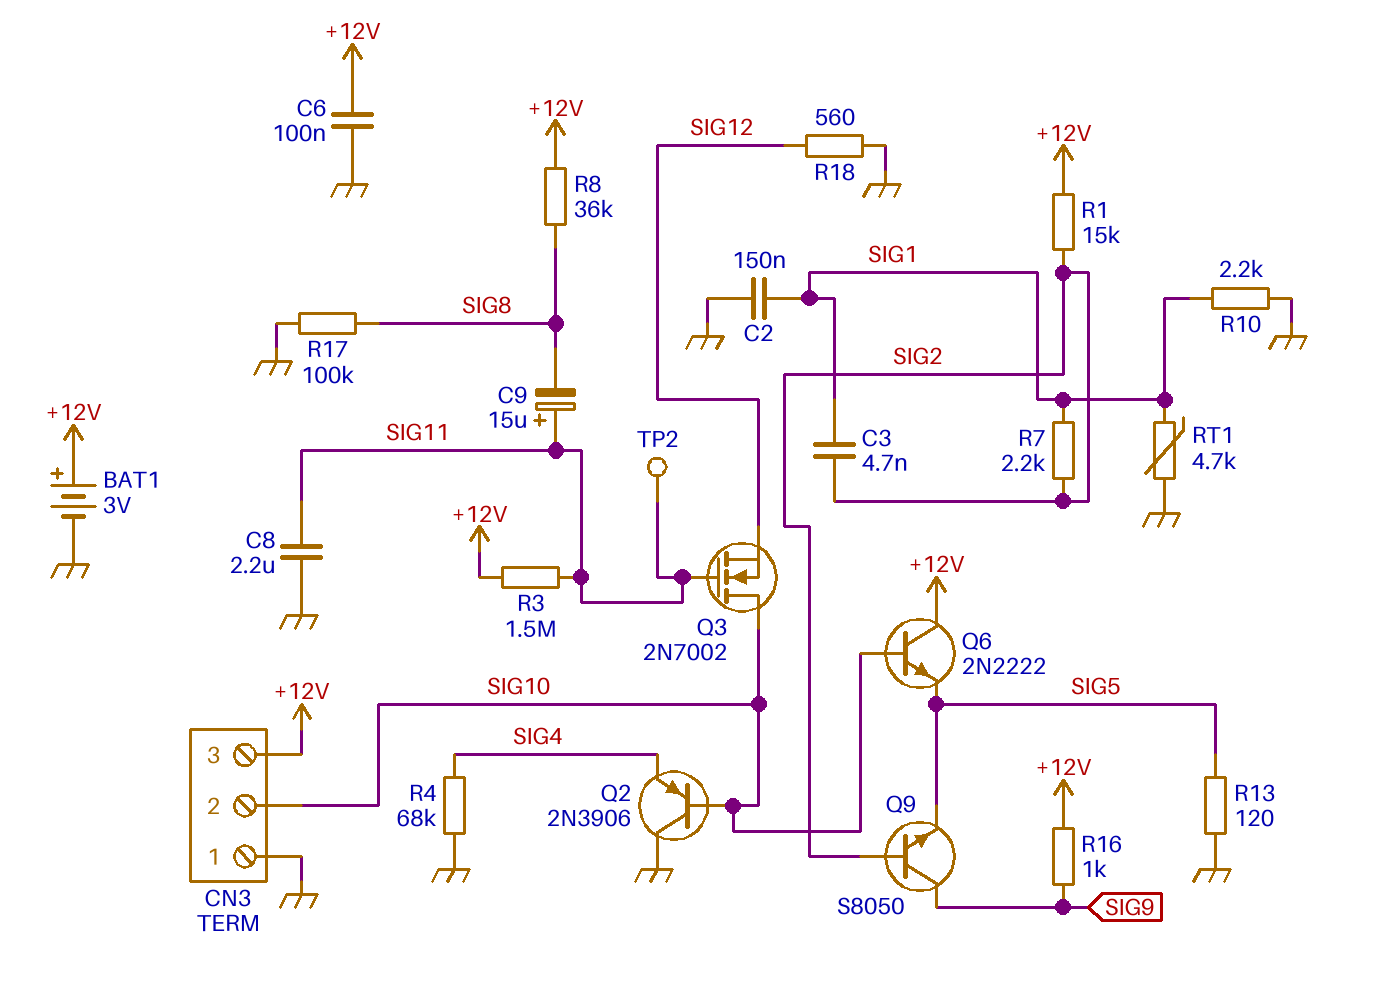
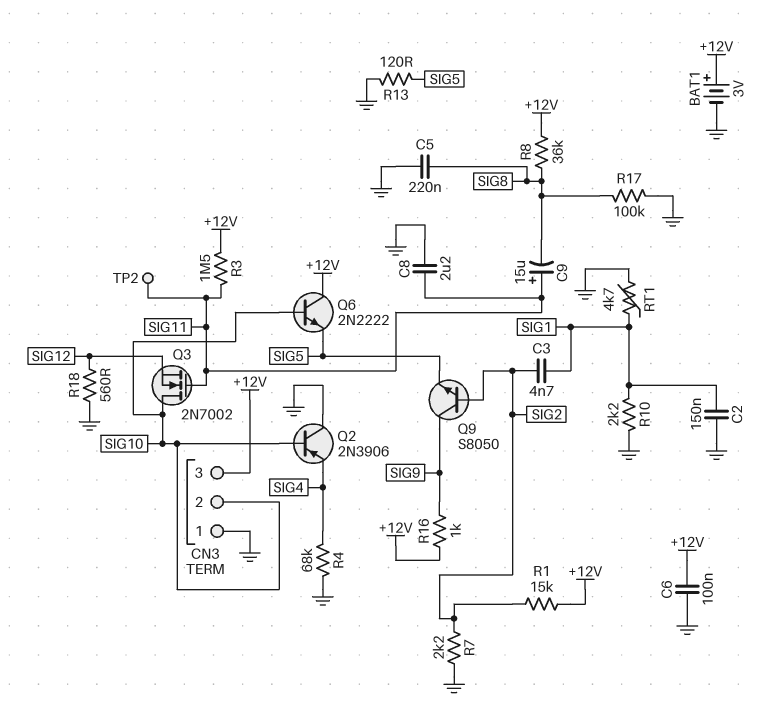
C5: none -> 220nF (GND, SIG8)
R7: 2.2k (SIG1, SIG2) -> 2.2k (GND, SIG2)

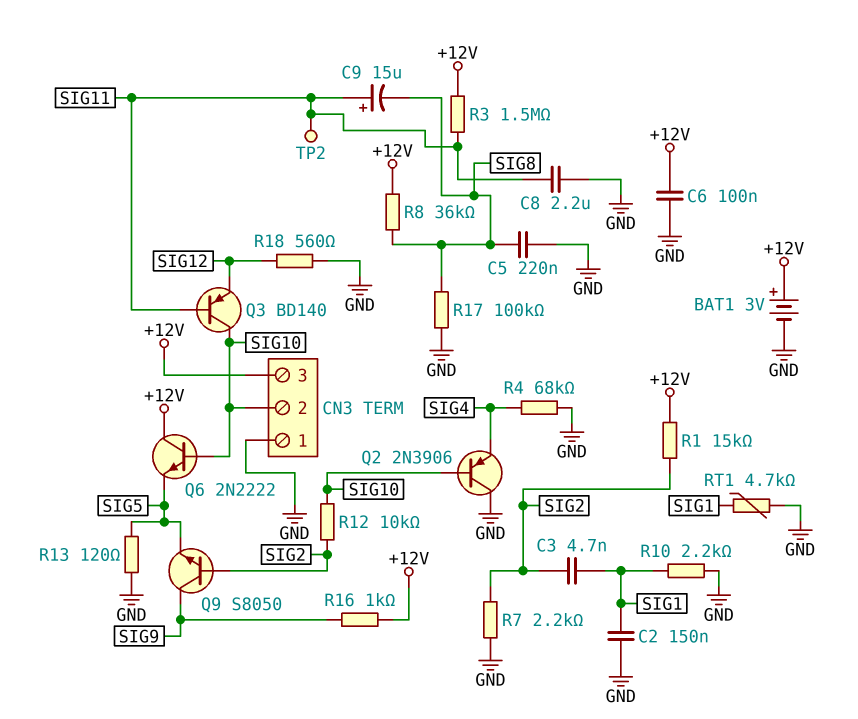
Q3: NMOS 2N7002 (G SIG11, D SIG10, S SIG12) -> PNP BD140 (B SIG11, C SIG10, E SIG12)
R12: none -> 10k (SIG2, SIG10)

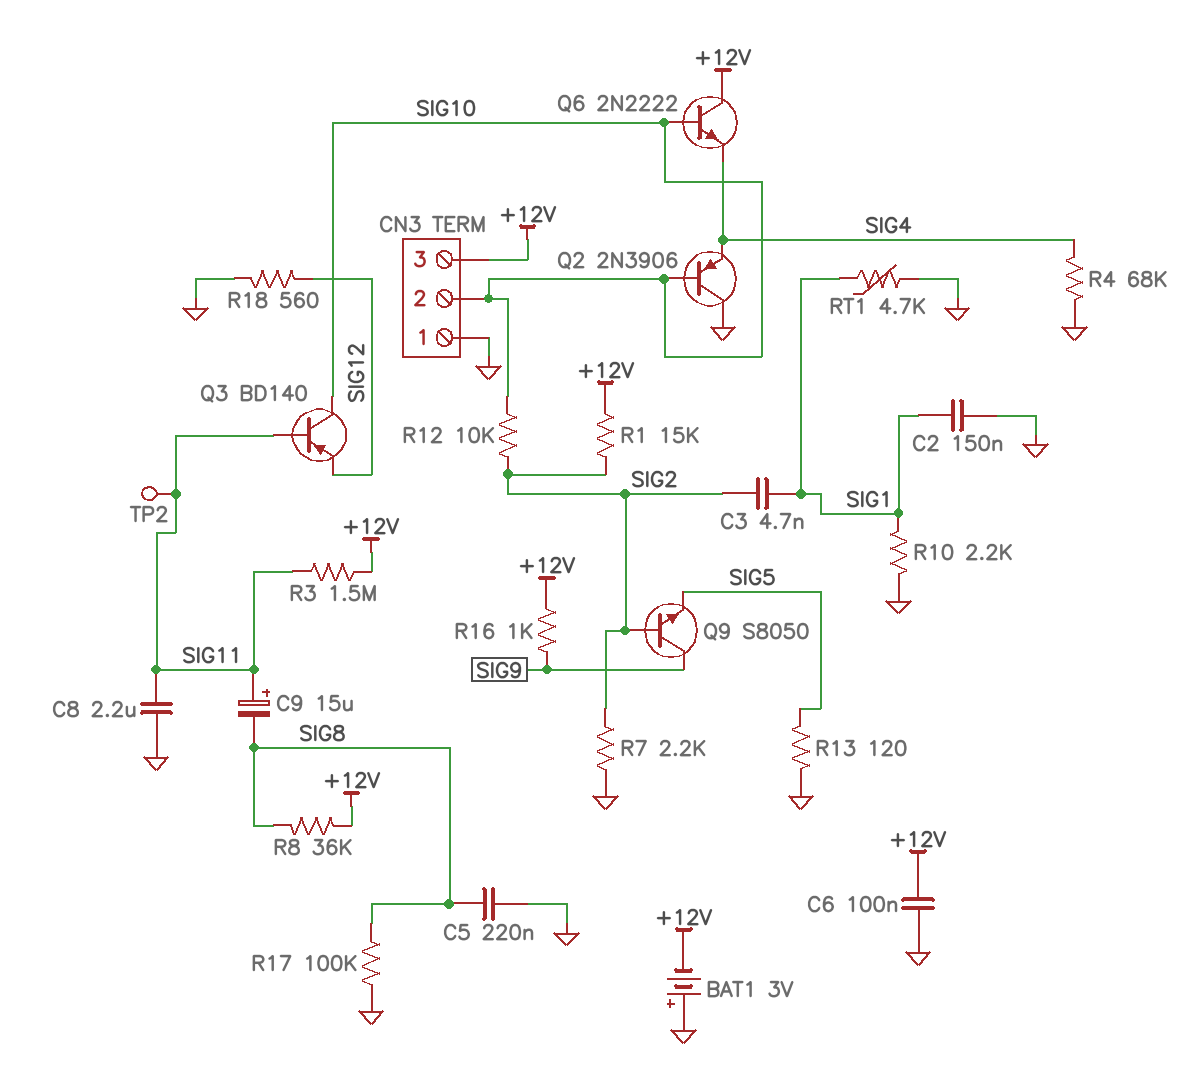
BAT1: 3V (plus +12V, minus GND) -> 3V (plus GND, minus +12V)
Q6: NPN 2N2222 (B SIG10, C +12V, E SIG5) -> NPN 2N2222 (B SIG10, C +12V, E SIG4)

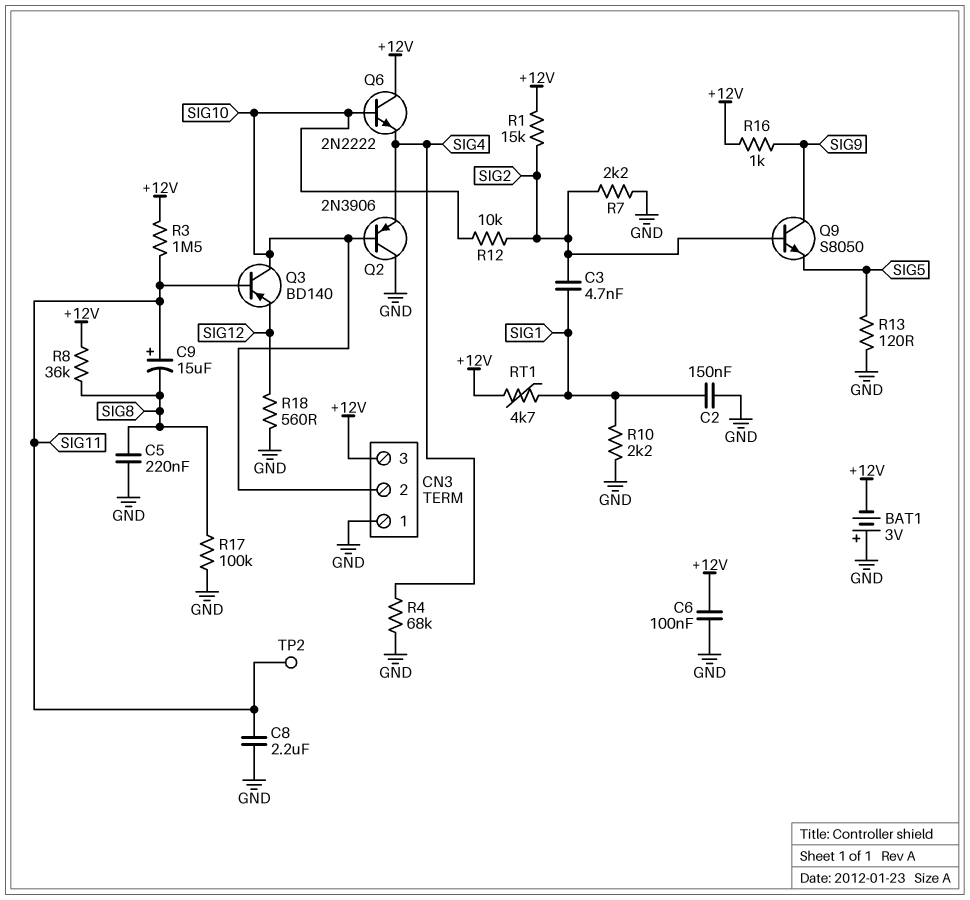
RT1: 4.7k (GND, SIG1) -> 4.7k (+12V, SIG1)

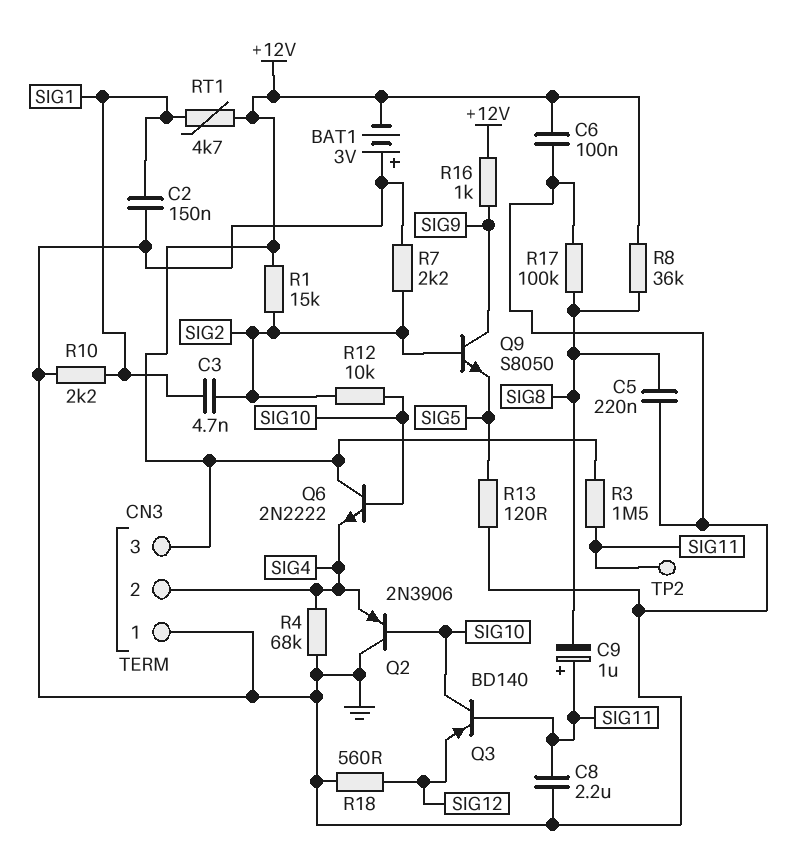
C9: 15uF (plus SIG11, minus SIG8) -> 1uF (plus SIG11, minus SIG8)
CN3 pin 2: SIG10 -> SIG4

